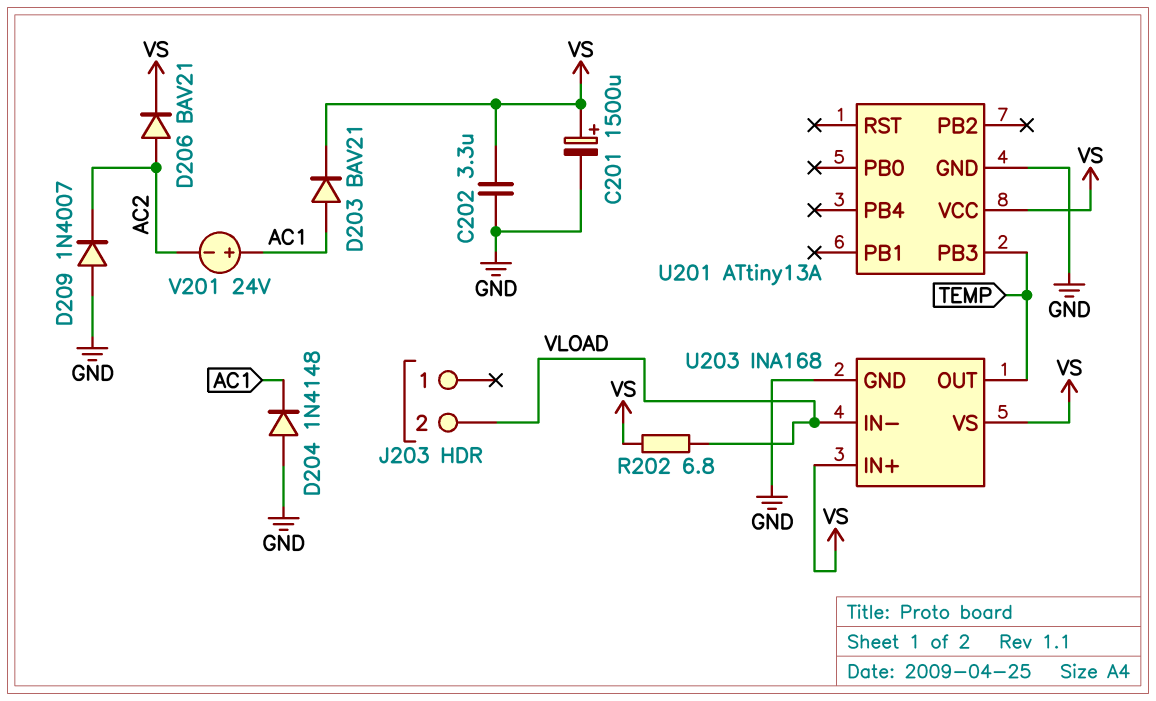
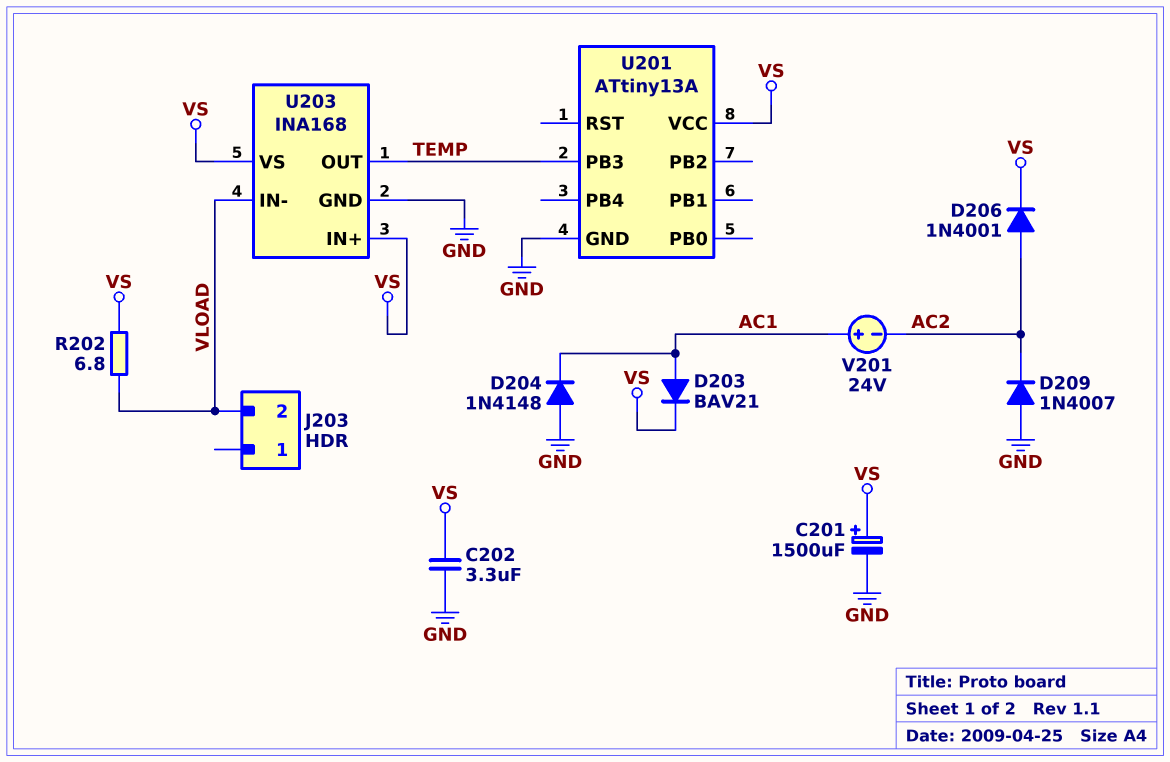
D206: diode BAV21 (A AC2, K VS) -> diode 1N4001 (A AC2, K VS)

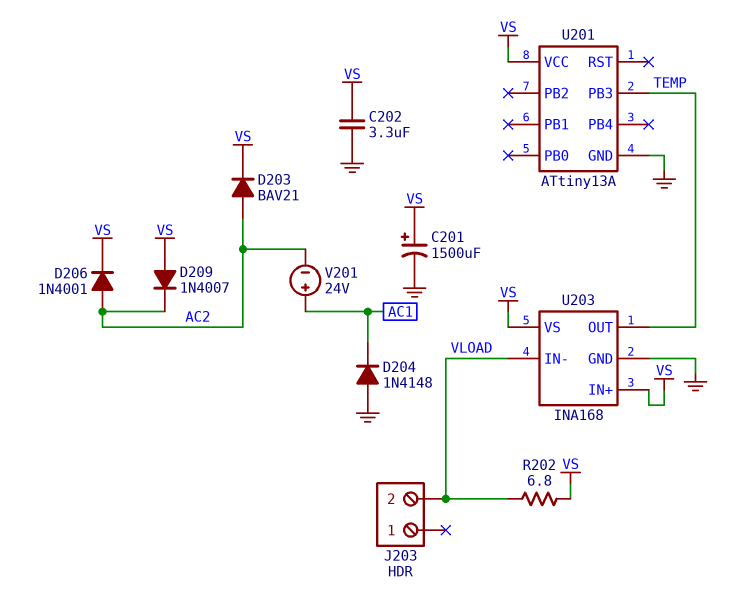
D203: diode BAV21 (A AC1, K VS) -> diode BAV21 (A AC2, K VS)
D209: diode 1N4007 (A GND, K AC2) -> diode 1N4007 (A VS, K AC2)

